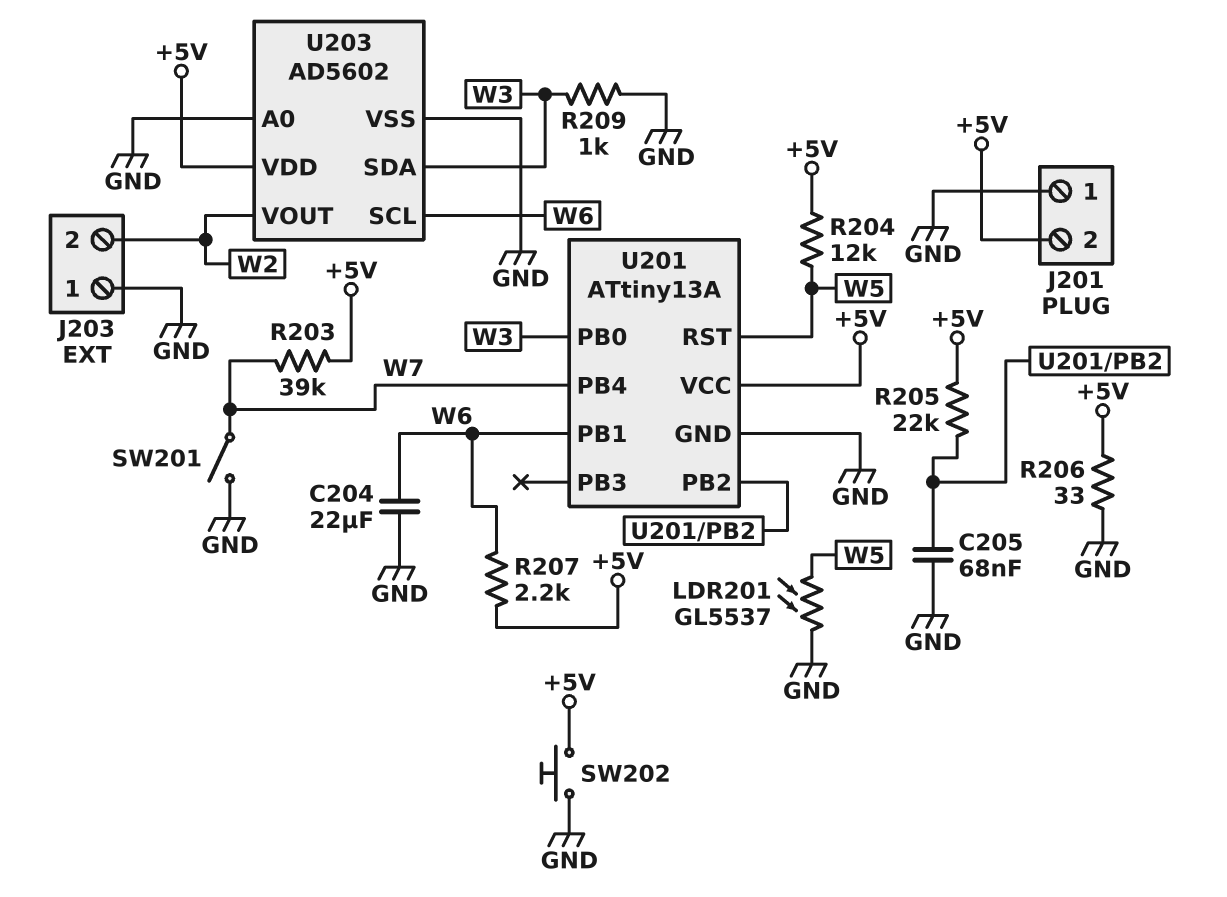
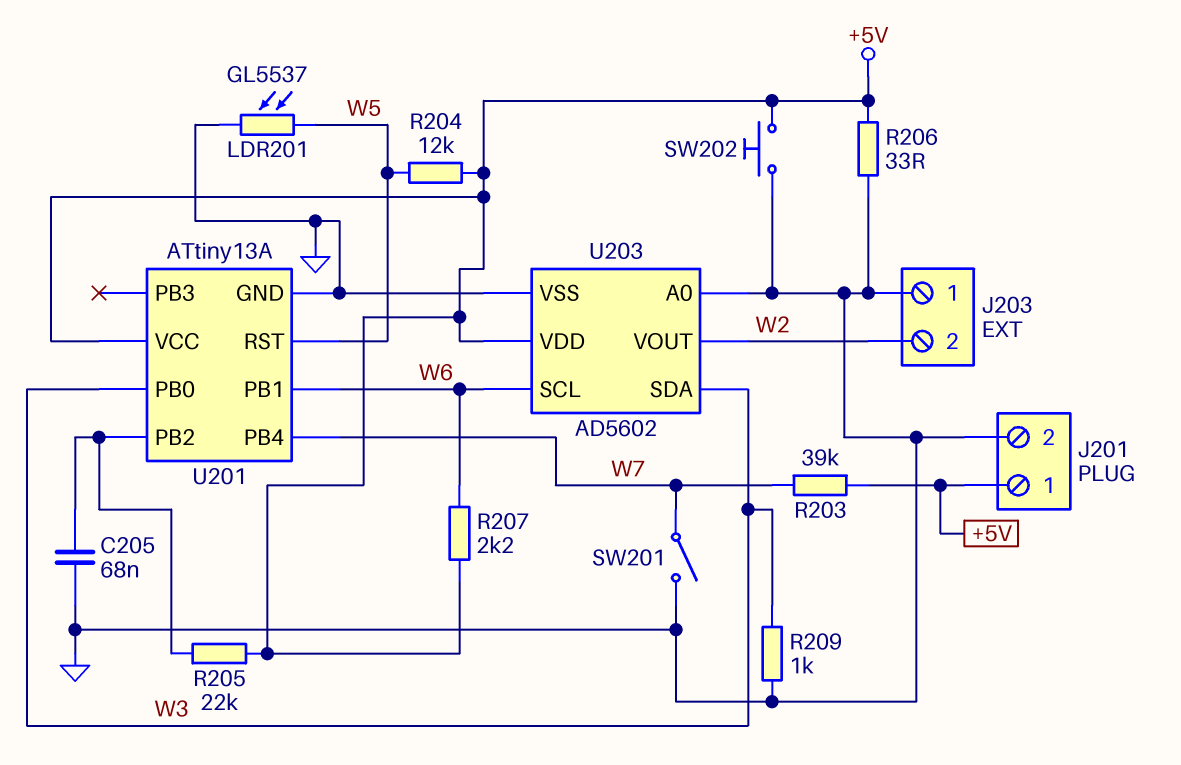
C204: 22uF (GND, W6) -> none
J201 pin 1: GND -> +5V
J201 pin 2: +5V -> GND

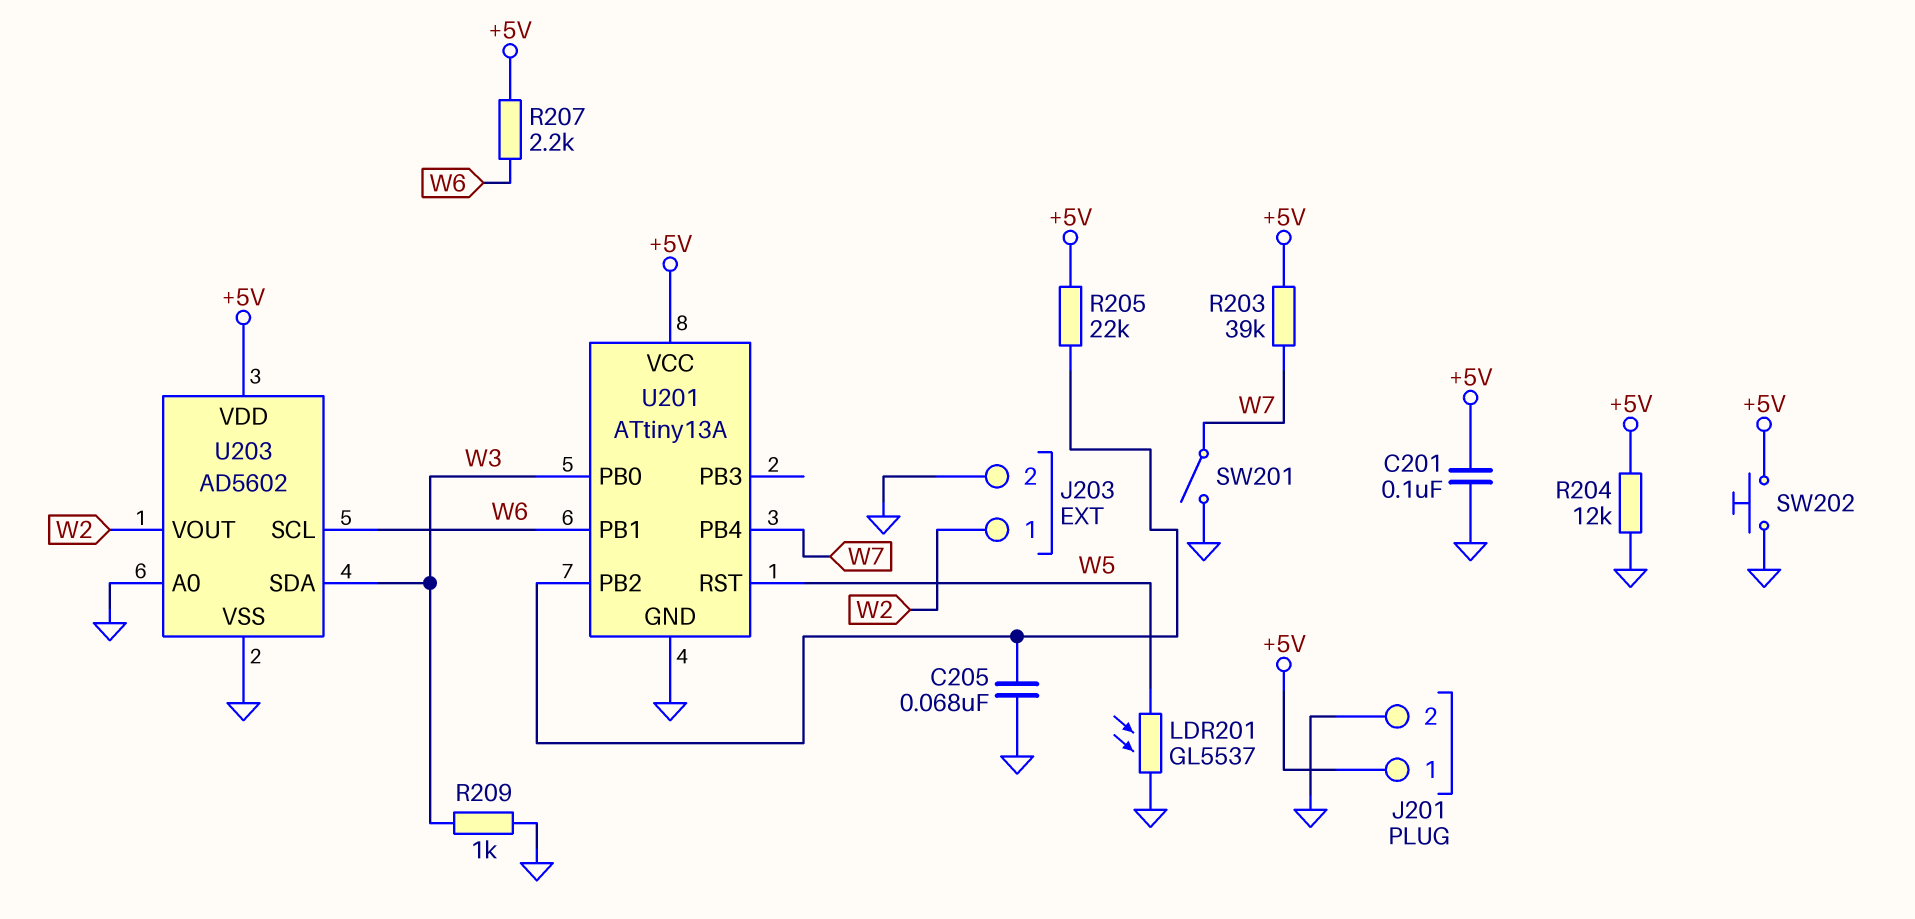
C201: none -> 100nF (+5V, GND)
J203 pin 1: GND -> W2
J203 pin 2: W2 -> GND
R204: 12k (+5V, W5) -> 12k (+5V, GND)
R206: 33 (+5V, GND) -> none

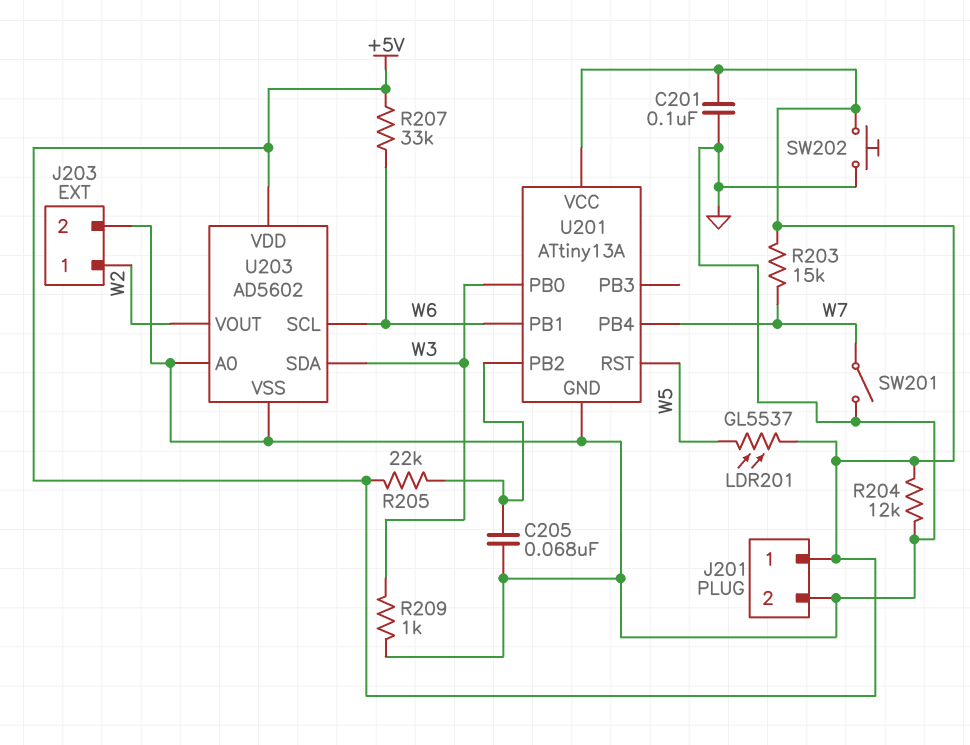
LDR201: GL5537 (GND, W5) -> GL5537 (+5V, W5)
R203: 39k (+5V, W7) -> 15k (+5V, W7)
R207: 2.2k (+5V, W6) -> 33k (+5V, W6)

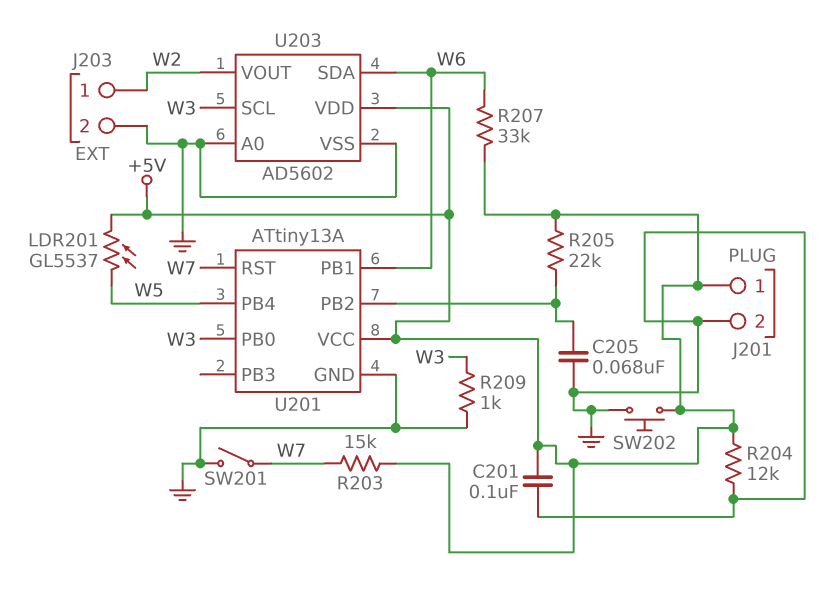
U201 pin PB4: W7 -> W5
U201 pin RST: W5 -> W7
U203 pin SCL: W6 -> W3
U203 pin SDA: W3 -> W6

